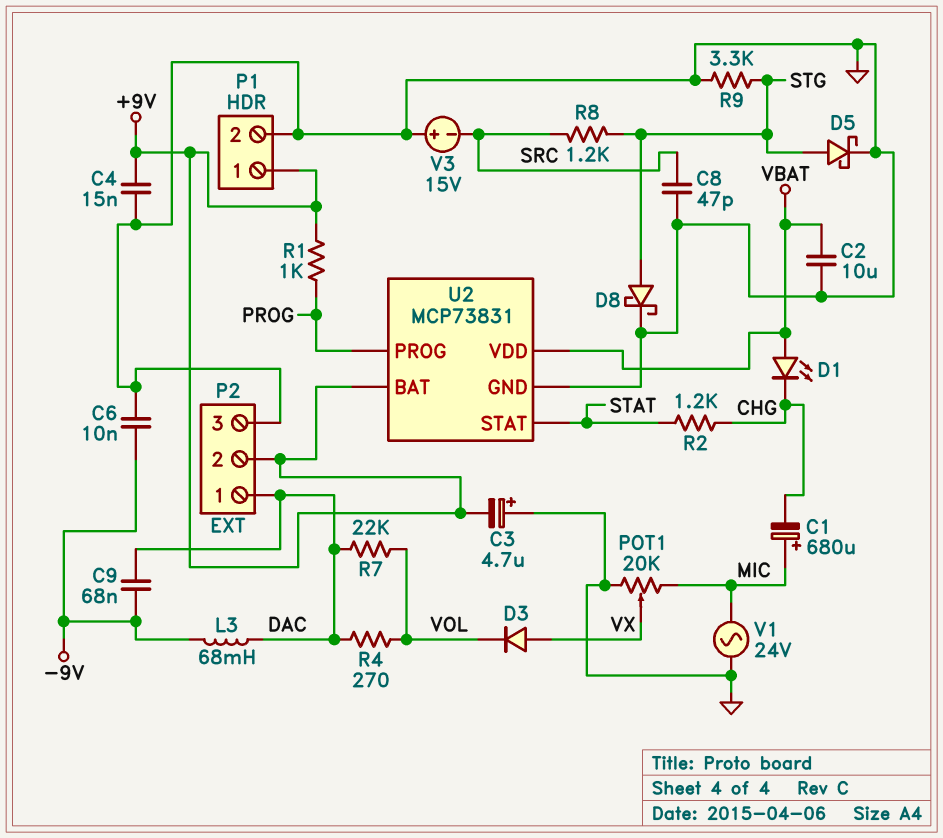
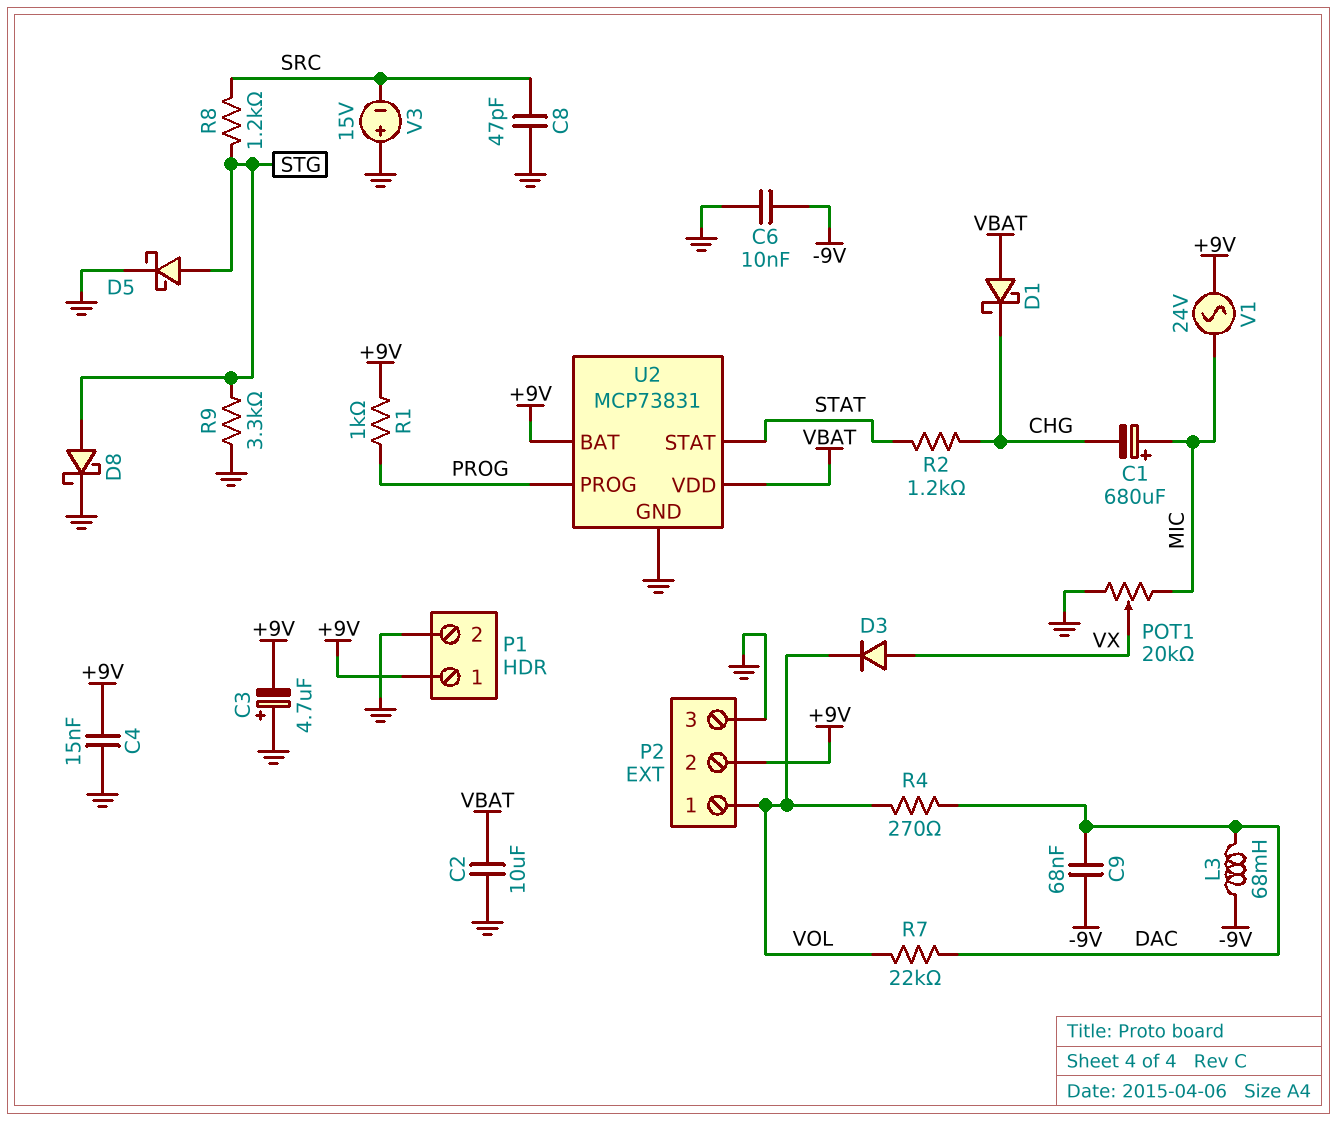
D1: LED (A VBAT, K CHG) -> schottky (A VBAT, K CHG)
P2 pin 1: DAC -> VOL
V1: AC 24V (GND, MIC) -> AC 24V (+9V, MIC)

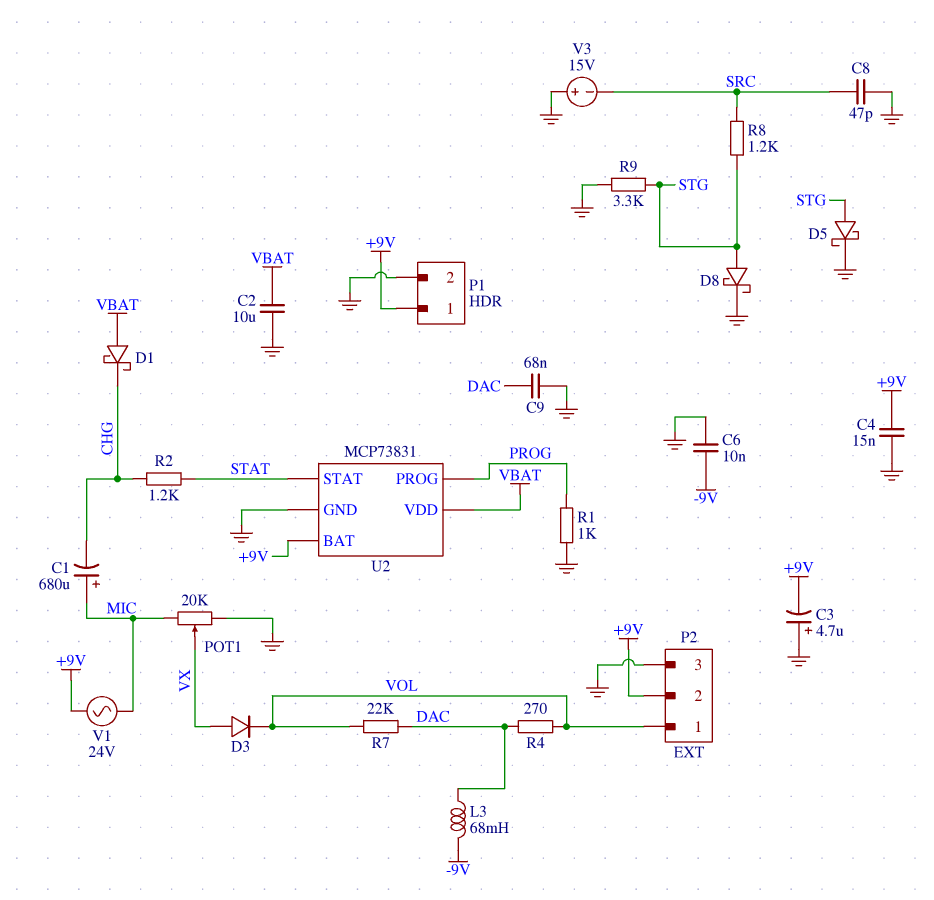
C9: 68nF (-9V, DAC) -> 68nF (DAC, GND)
R1: 1k (+9V, PROG) -> 1k (GND, PROG)

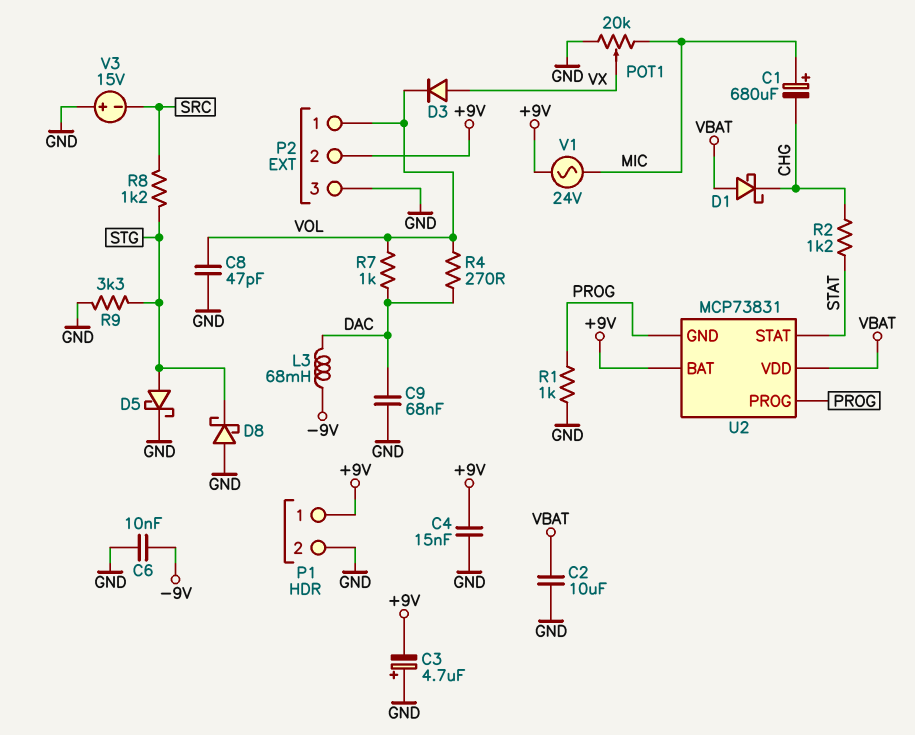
C8: 47pF (GND, SRC) -> 47pF (GND, VOL)
D8: schottky (A STG, K GND) -> schottky (A GND, K STG)
R7: 22k (DAC, VOL) -> 1k (DAC, VOL)
U2 pin GND: GND -> PROG

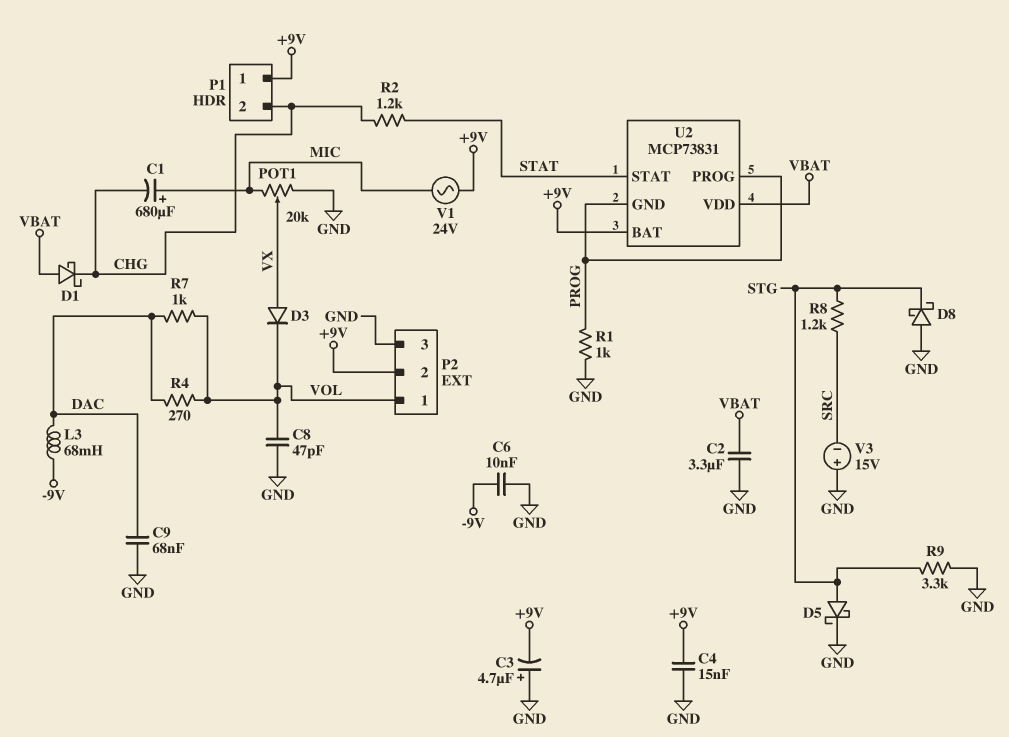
C2: 10uF (GND, VBAT) -> 3.3uF (GND, VBAT)
P1 pin 2: GND -> CHG

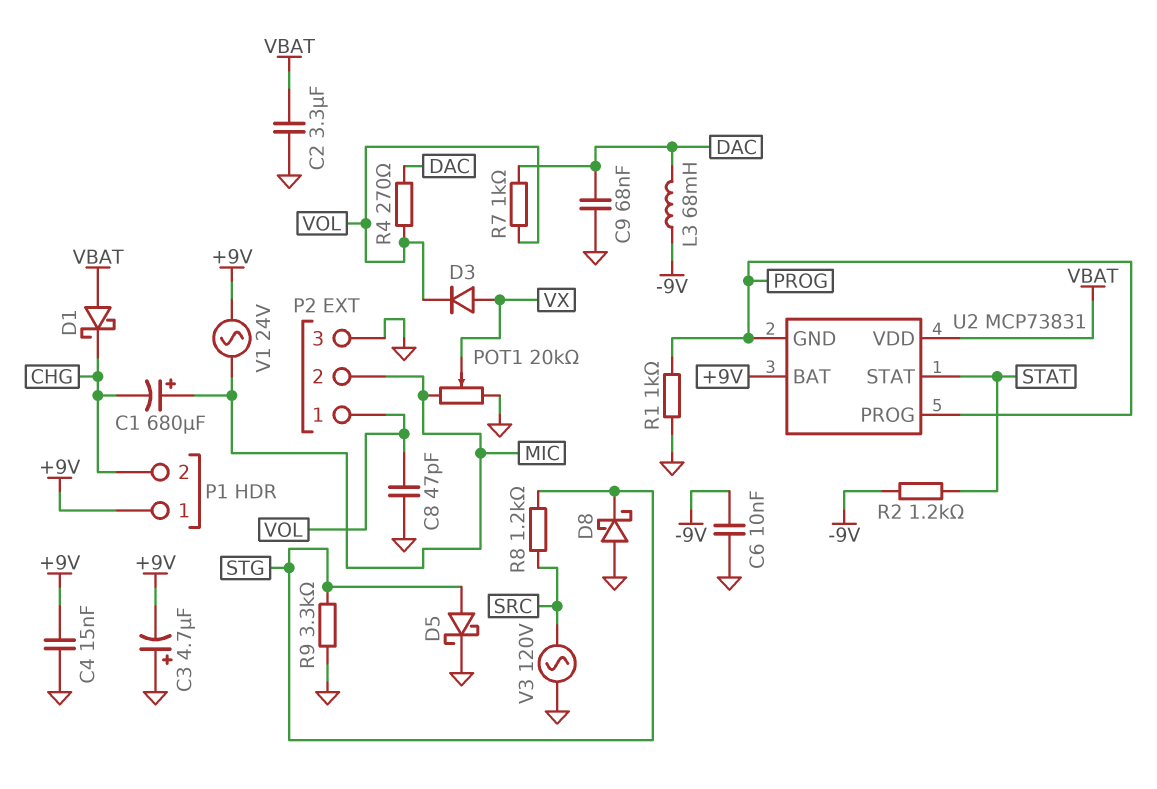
P2 pin 2: +9V -> MIC
R2: 1.2k (CHG, STAT) -> 1.2k (-9V, STAT)
V3: 15V (plus GND, minus SRC) -> AC 120V (GND, SRC)

